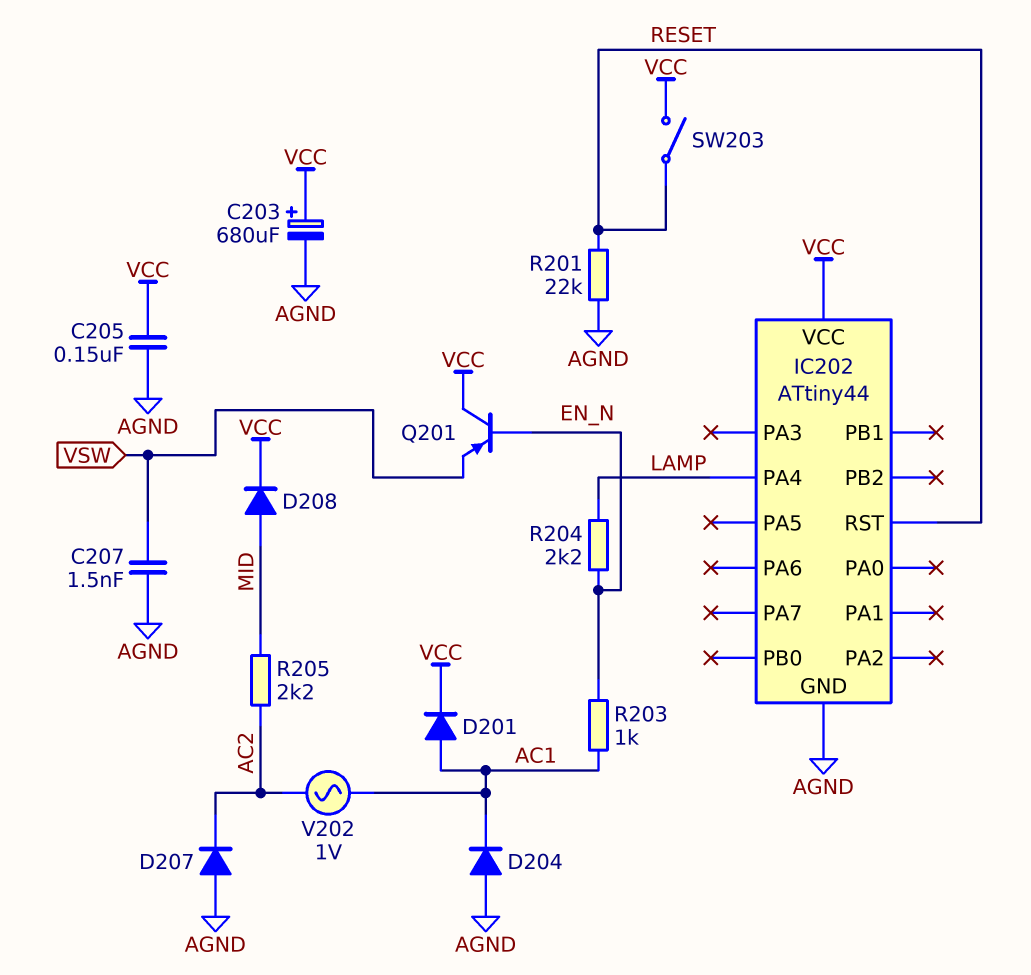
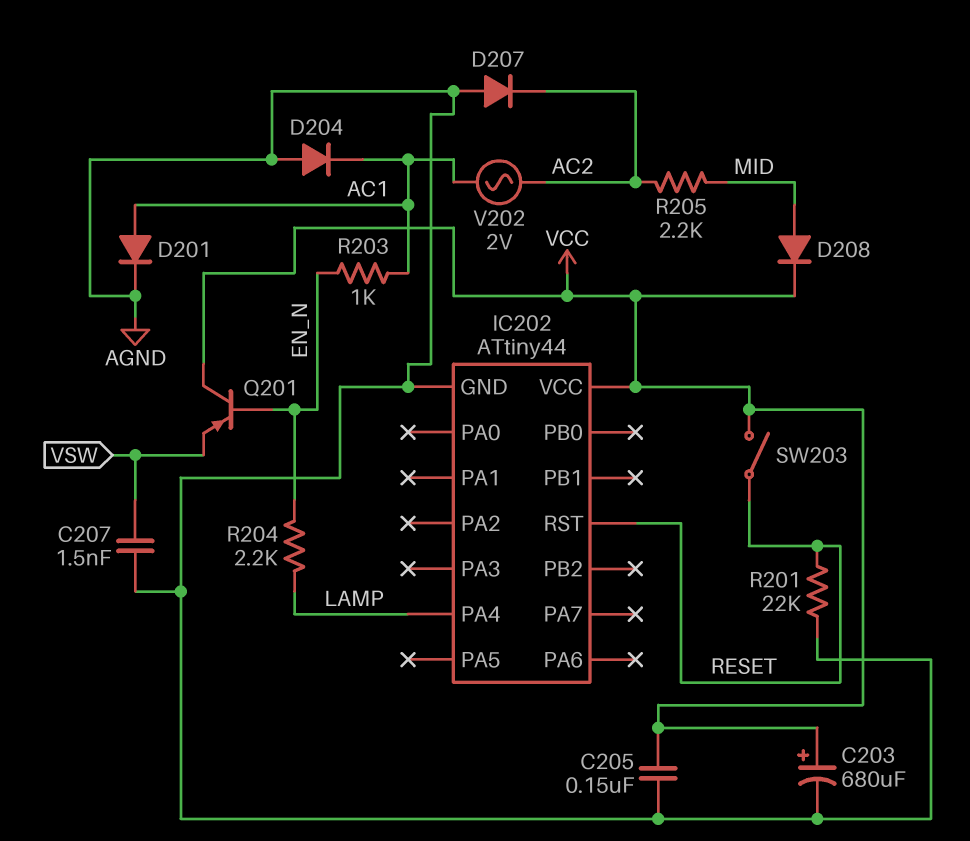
D201: diode (A AC1, K VCC) -> diode (A AC1, K AGND)
V202: AC 1V (AC1, AC2) -> AC 2V (AC1, AC2)

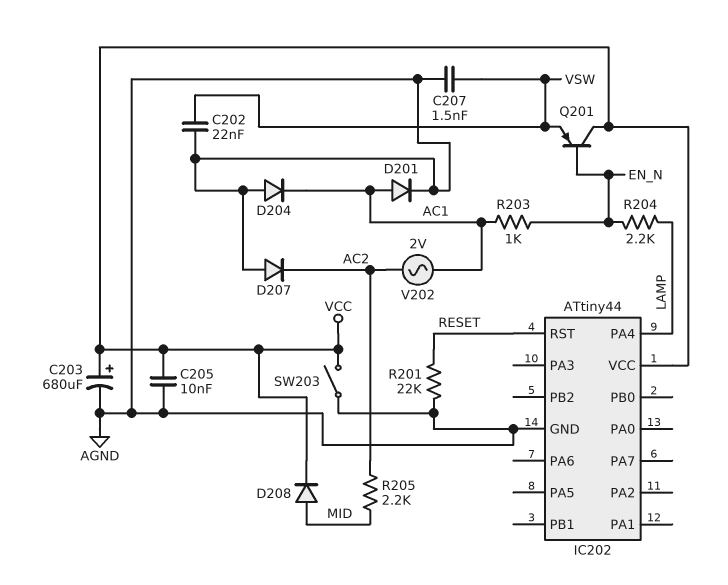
C202: none -> 22nF (AGND, VSW)
C205: 150nF (AGND, VCC) -> 10nF (AGND, VCC)
SW203: switch (RESET, VCC) -> switch (AGND, VCC)

